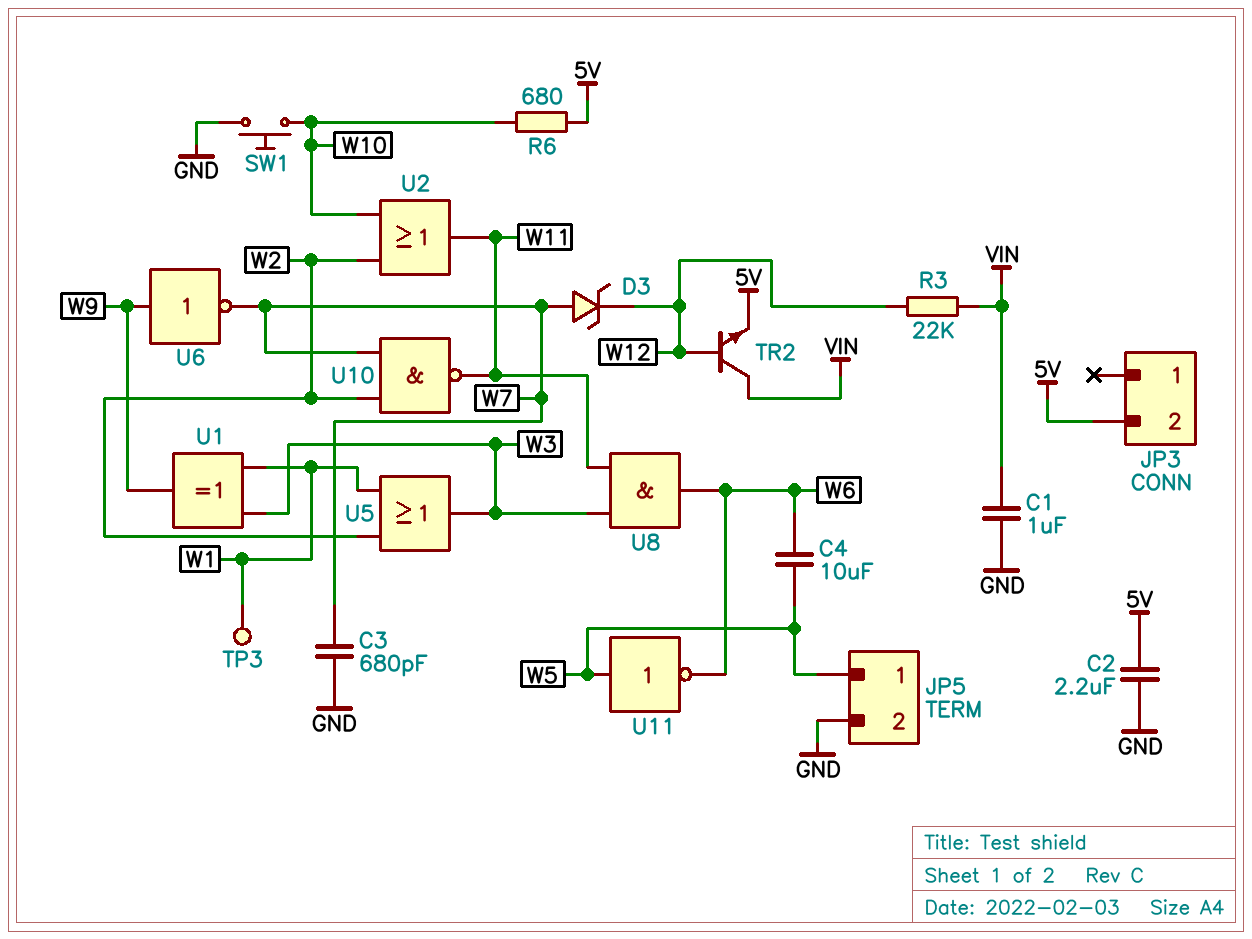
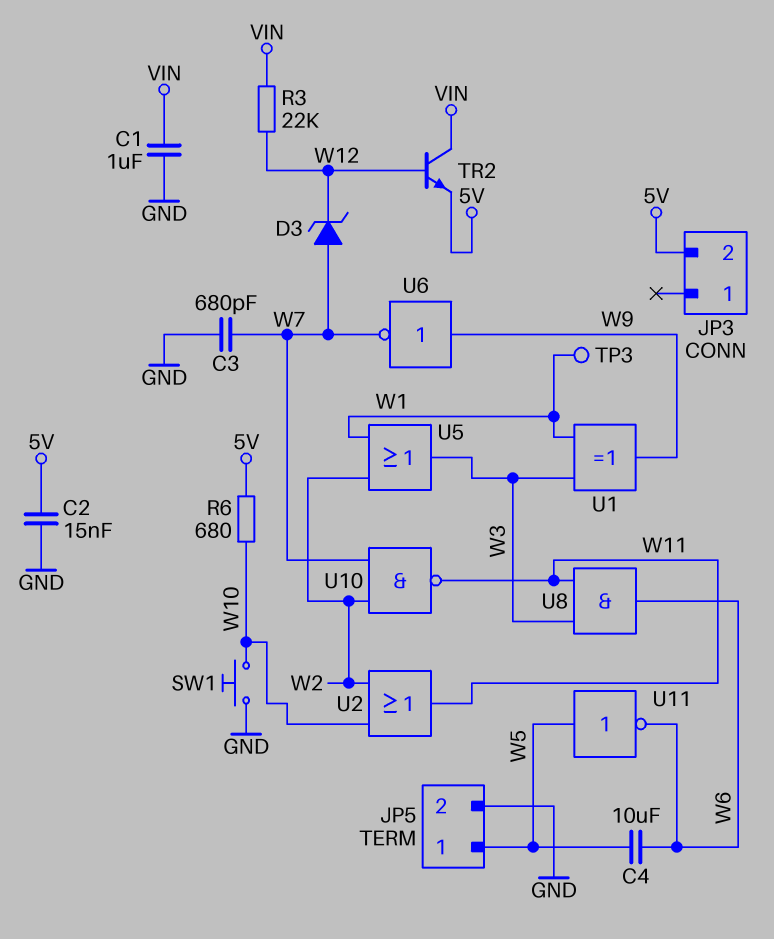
C2: 2.2uF (5V, GND) -> 15nF (5V, GND)

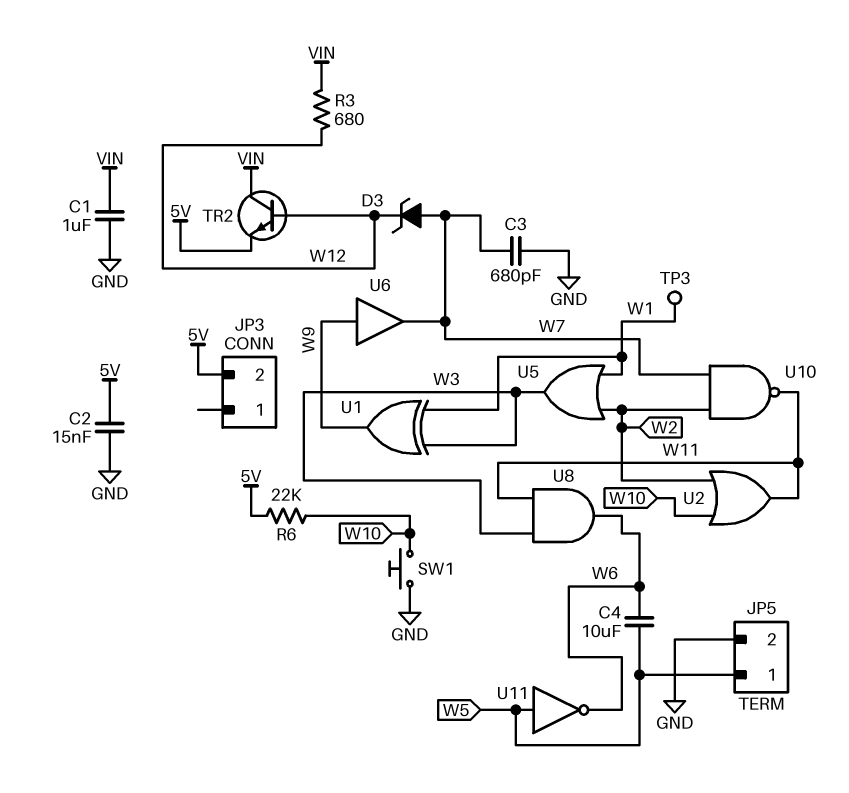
R3: 22k (VIN, W12) -> 680 (VIN, W12)
R6: 680 (5V, W10) -> 22k (5V, W10)
U6: NOT (in W9, out W7) -> buffer (in W9, out W7)

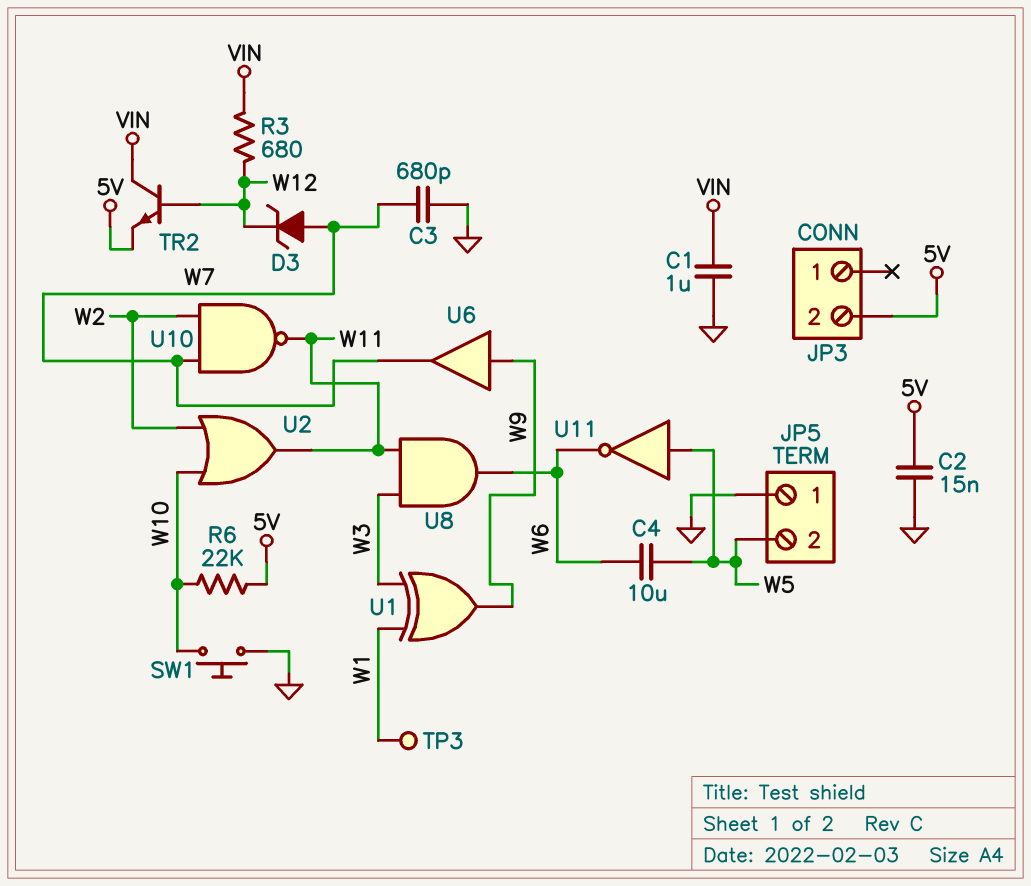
JP5 pin 1: W5 -> GND
JP5 pin 2: GND -> W5
U5: OR (in W1, in W2, out W3) -> none

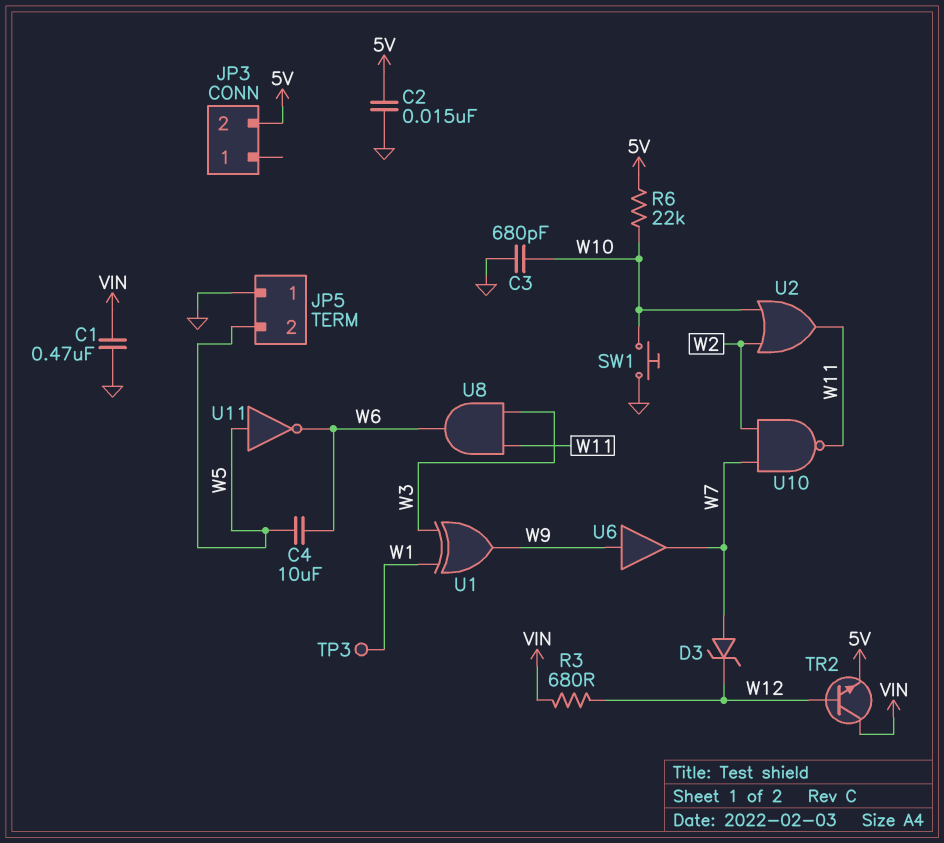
C1: 1uF (GND, VIN) -> 470nF (GND, VIN)
C3: 680pF (GND, W7) -> 680pF (GND, W10)

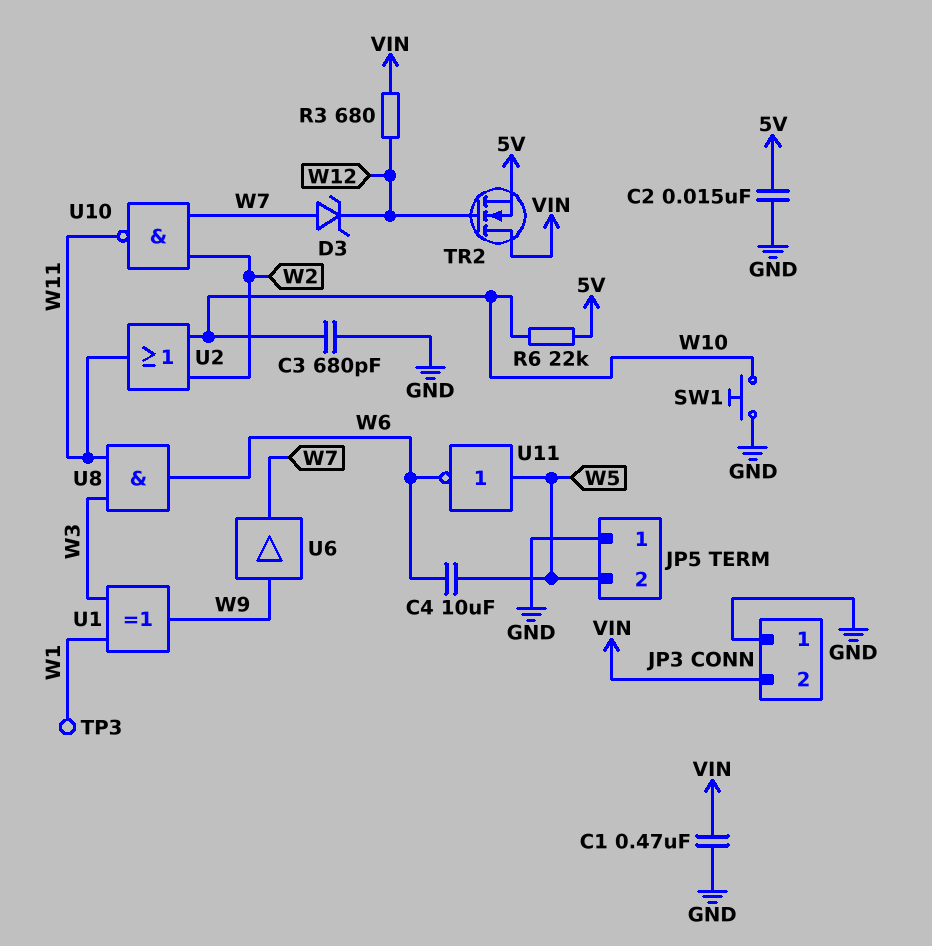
JP3 pin 1: none -> GND
JP3 pin 2: 5V -> VIN
TR2: NPN (B W12, C VIN, E 5V) -> NMOS (G W12, D VIN, S 5V)

